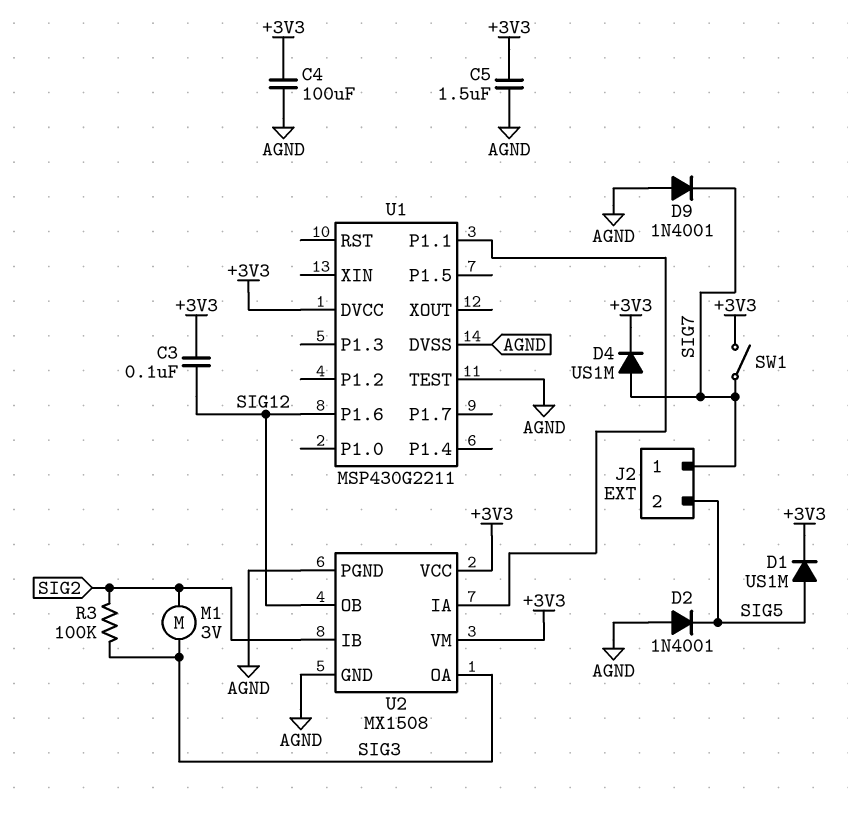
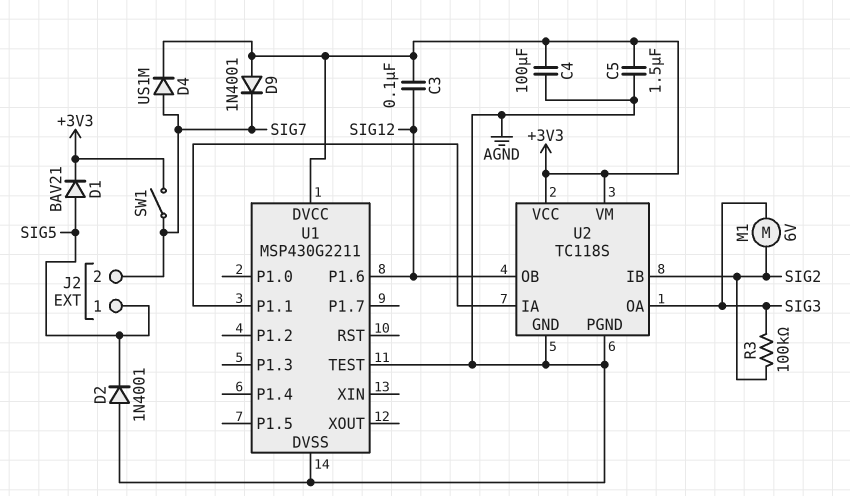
D1: diode US1M (A SIG5, K +3V3) -> diode BAV21 (A SIG5, K +3V3)
D9: diode 1N4001 (A AGND, K SIG7) -> diode 1N4001 (A +3V3, K SIG7)
J2 pin 1: SIG7 -> SIG5
J2 pin 2: SIG5 -> SIG7
M1: motor 3V (SIG2, SIG3) -> motor 6V (SIG2, SIG3)
U2: MX1508 -> TC118S

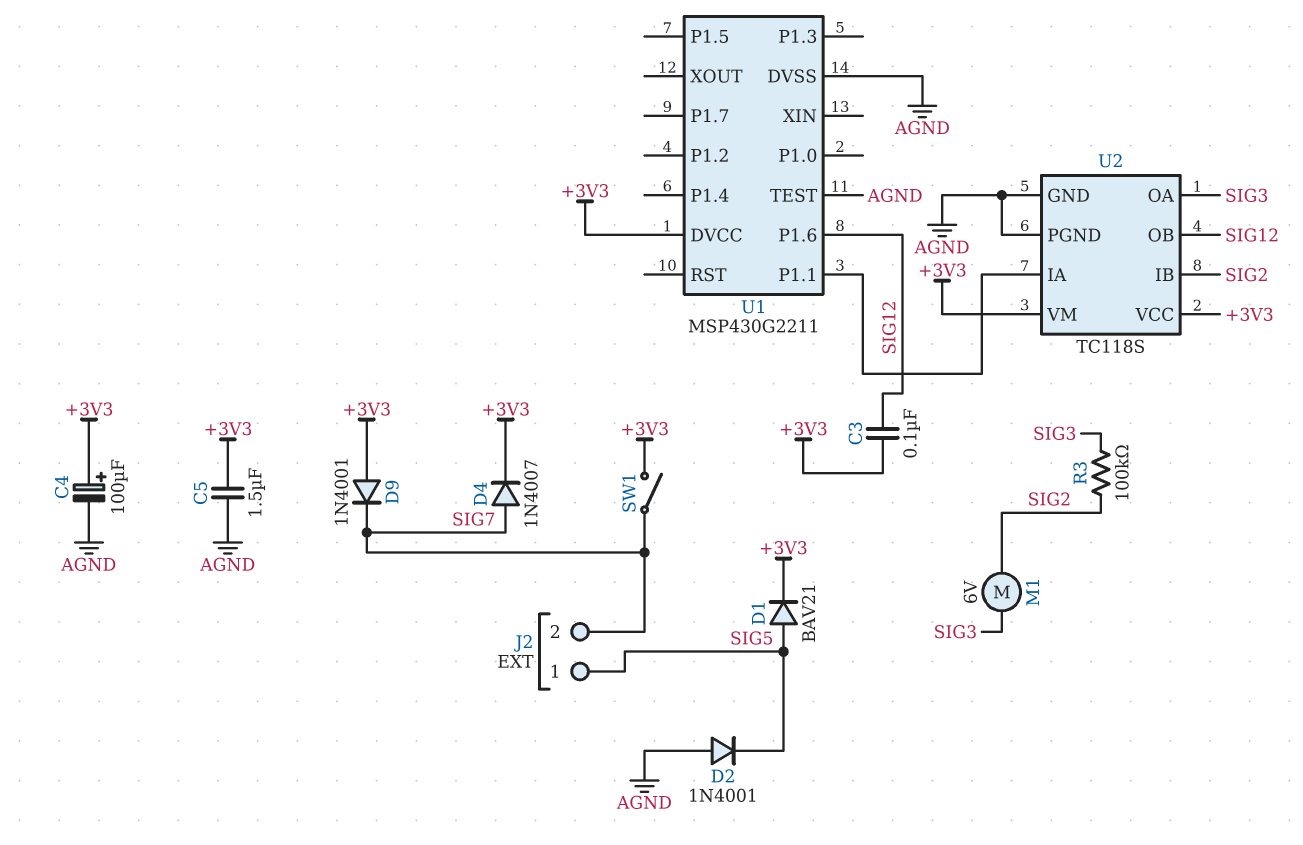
C4: 100uF (+3V3, AGND) -> 100uF (plus +3V3, minus AGND)
D4: diode US1M (A SIG7, K +3V3) -> diode 1N4007 (A SIG7, K +3V3)

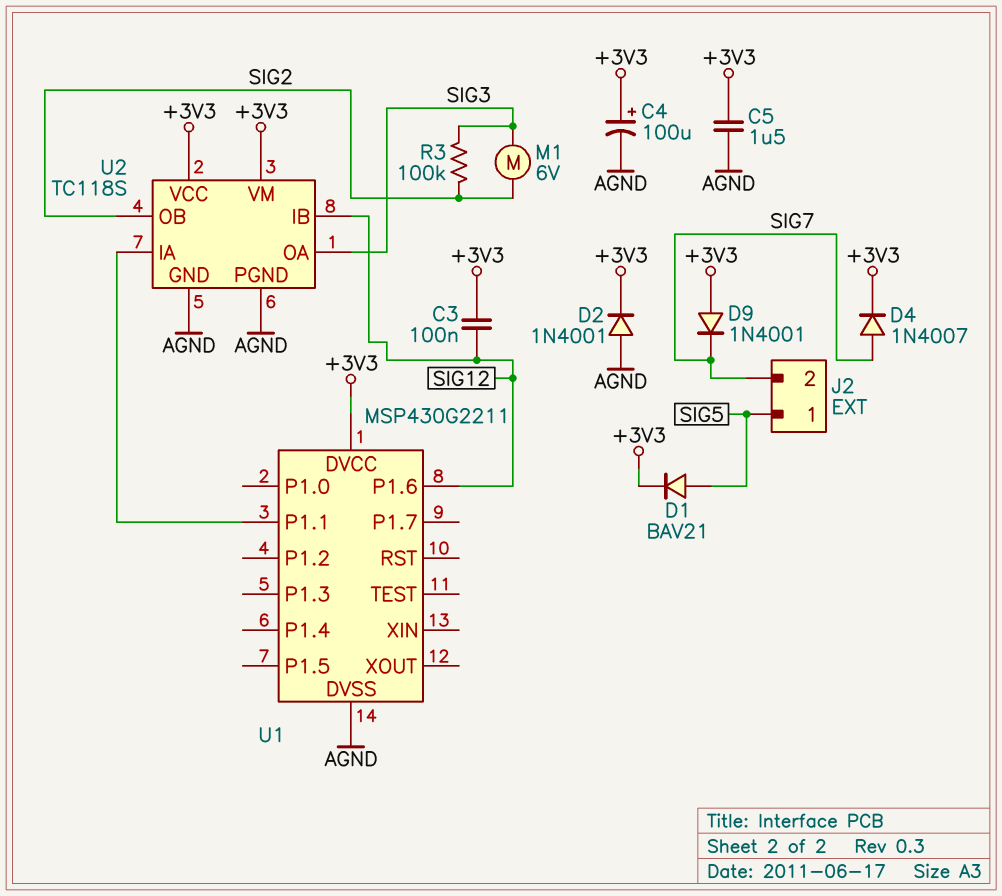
D2: diode 1N4001 (A AGND, K SIG5) -> diode 1N4001 (A AGND, K +3V3)
SW1: switch (+3V3, SIG7) -> none
U1 pin TEST: AGND -> none
U2 pin IB: SIG2 -> SIG12
U2 pin OB: SIG12 -> SIG2

